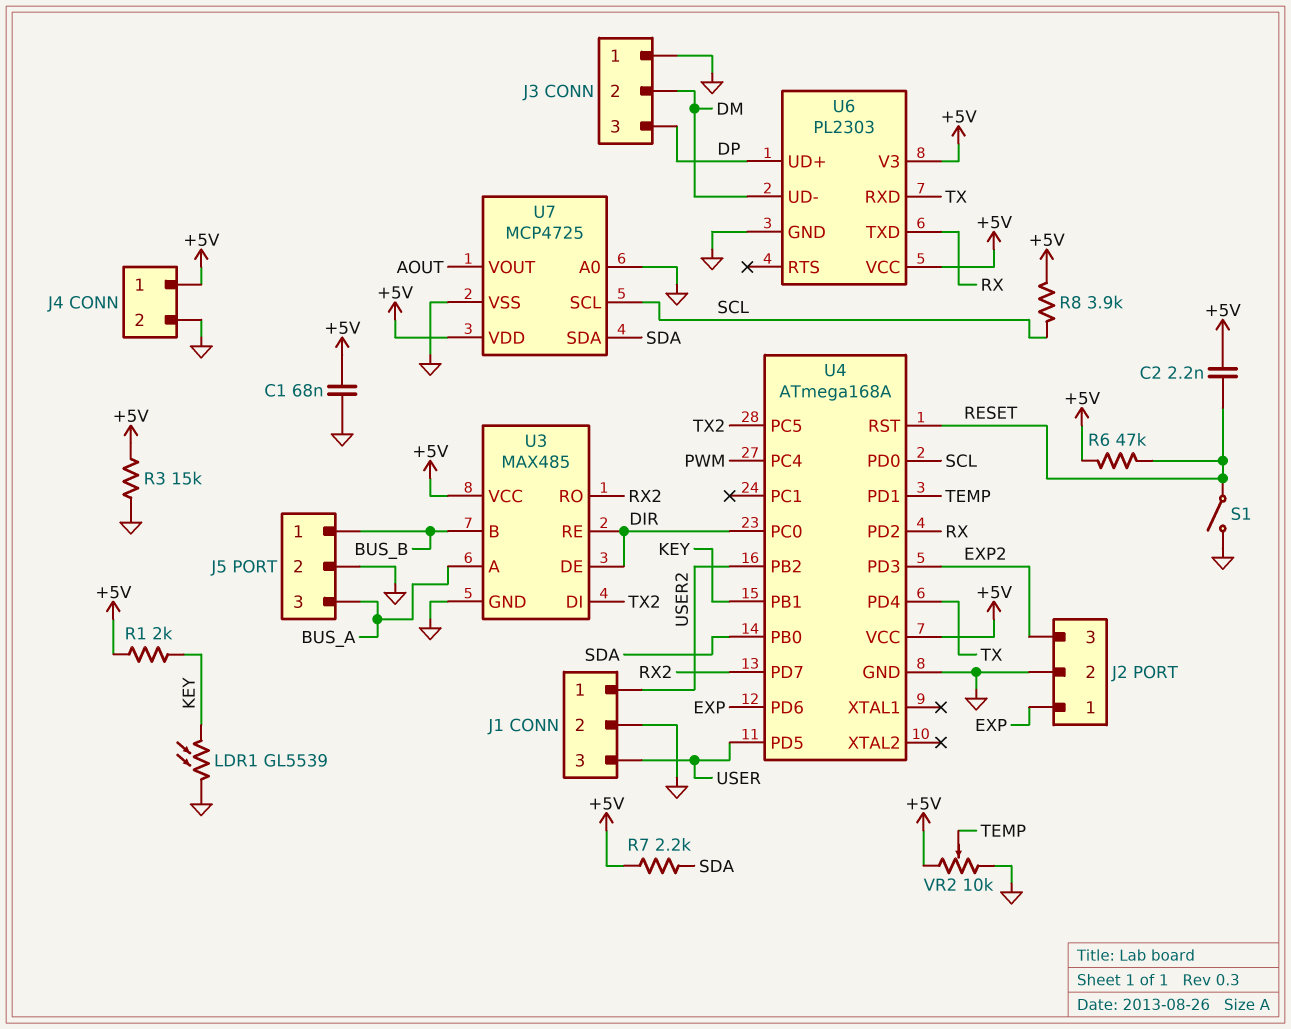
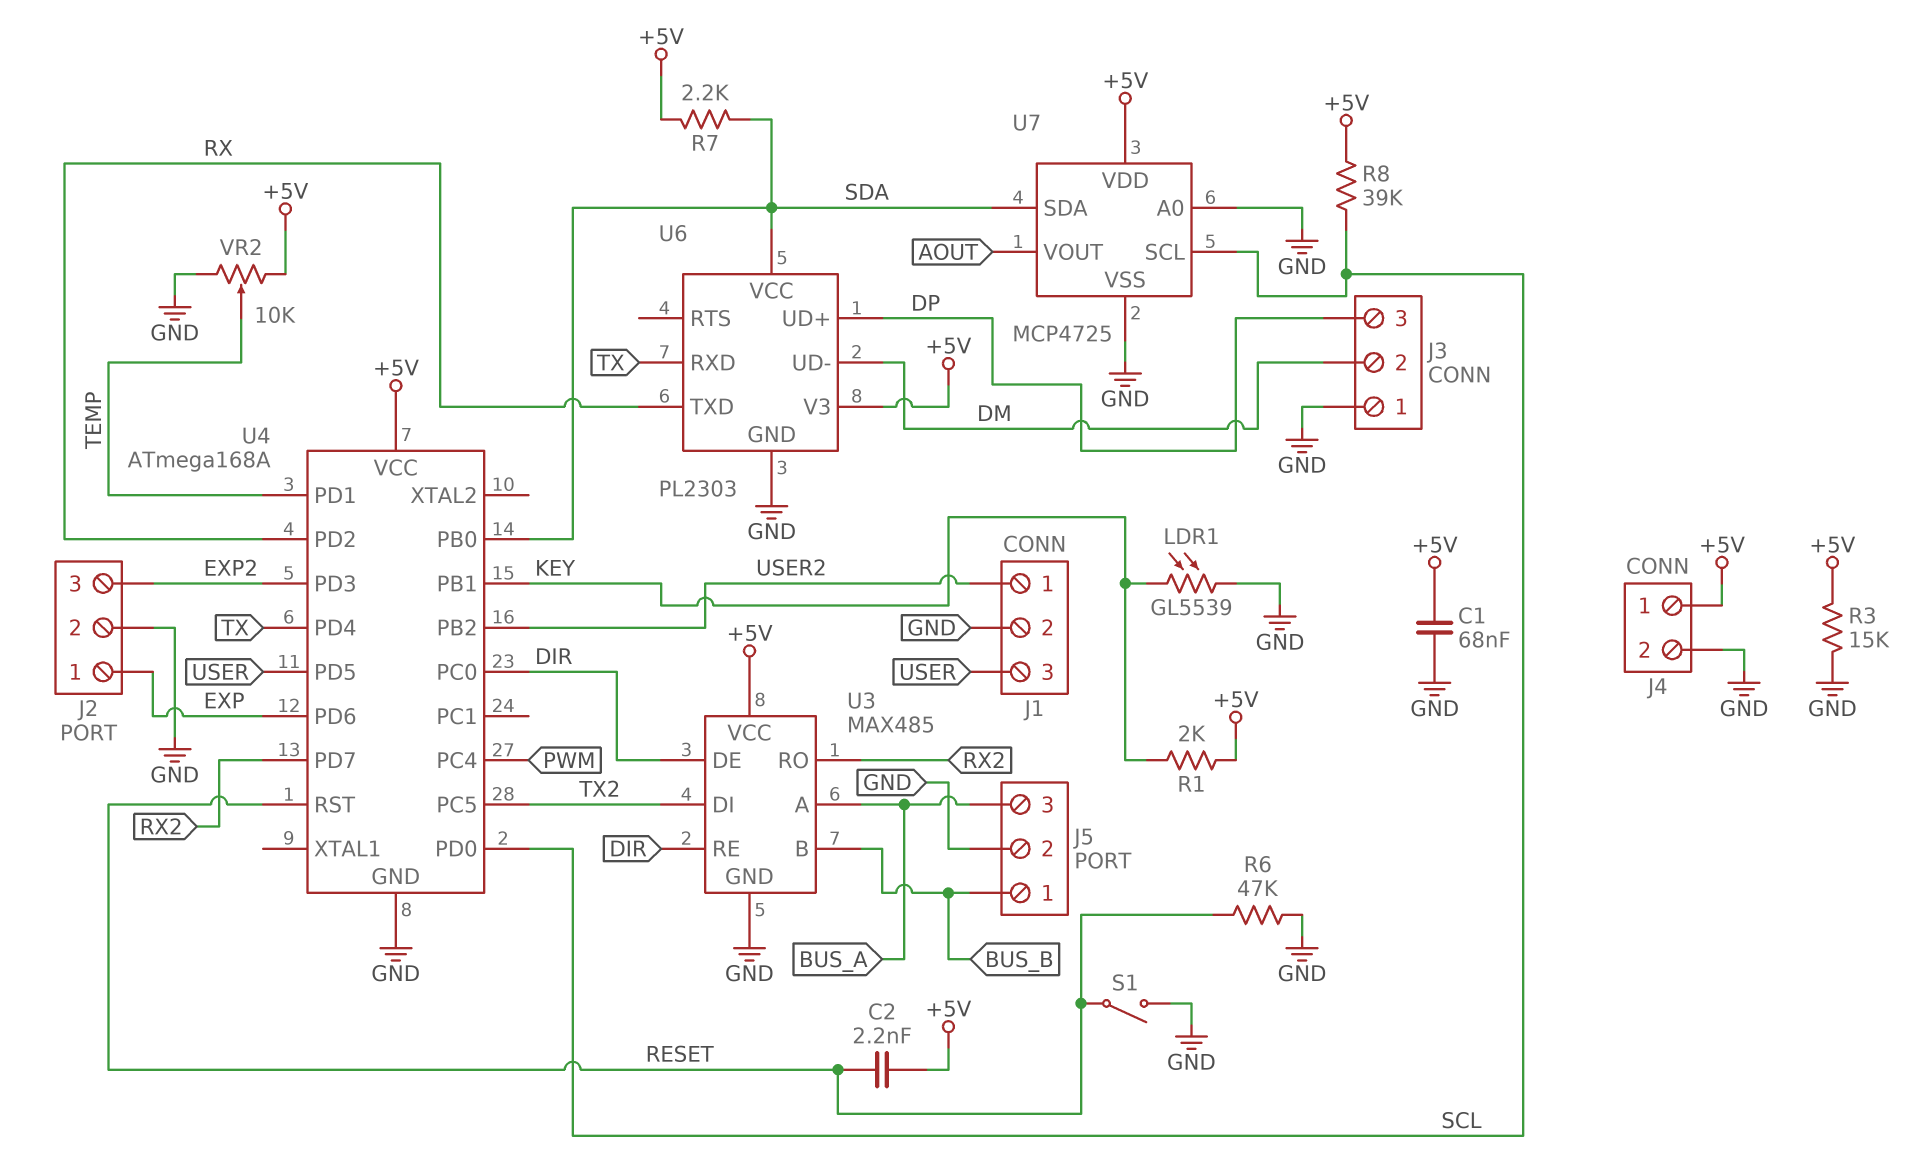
R6: 47k (+5V, RESET) -> 47k (GND, RESET)
R8: 3.9k (+5V, SCL) -> 39k (+5V, SCL)
U6 pin VCC: +5V -> SDA

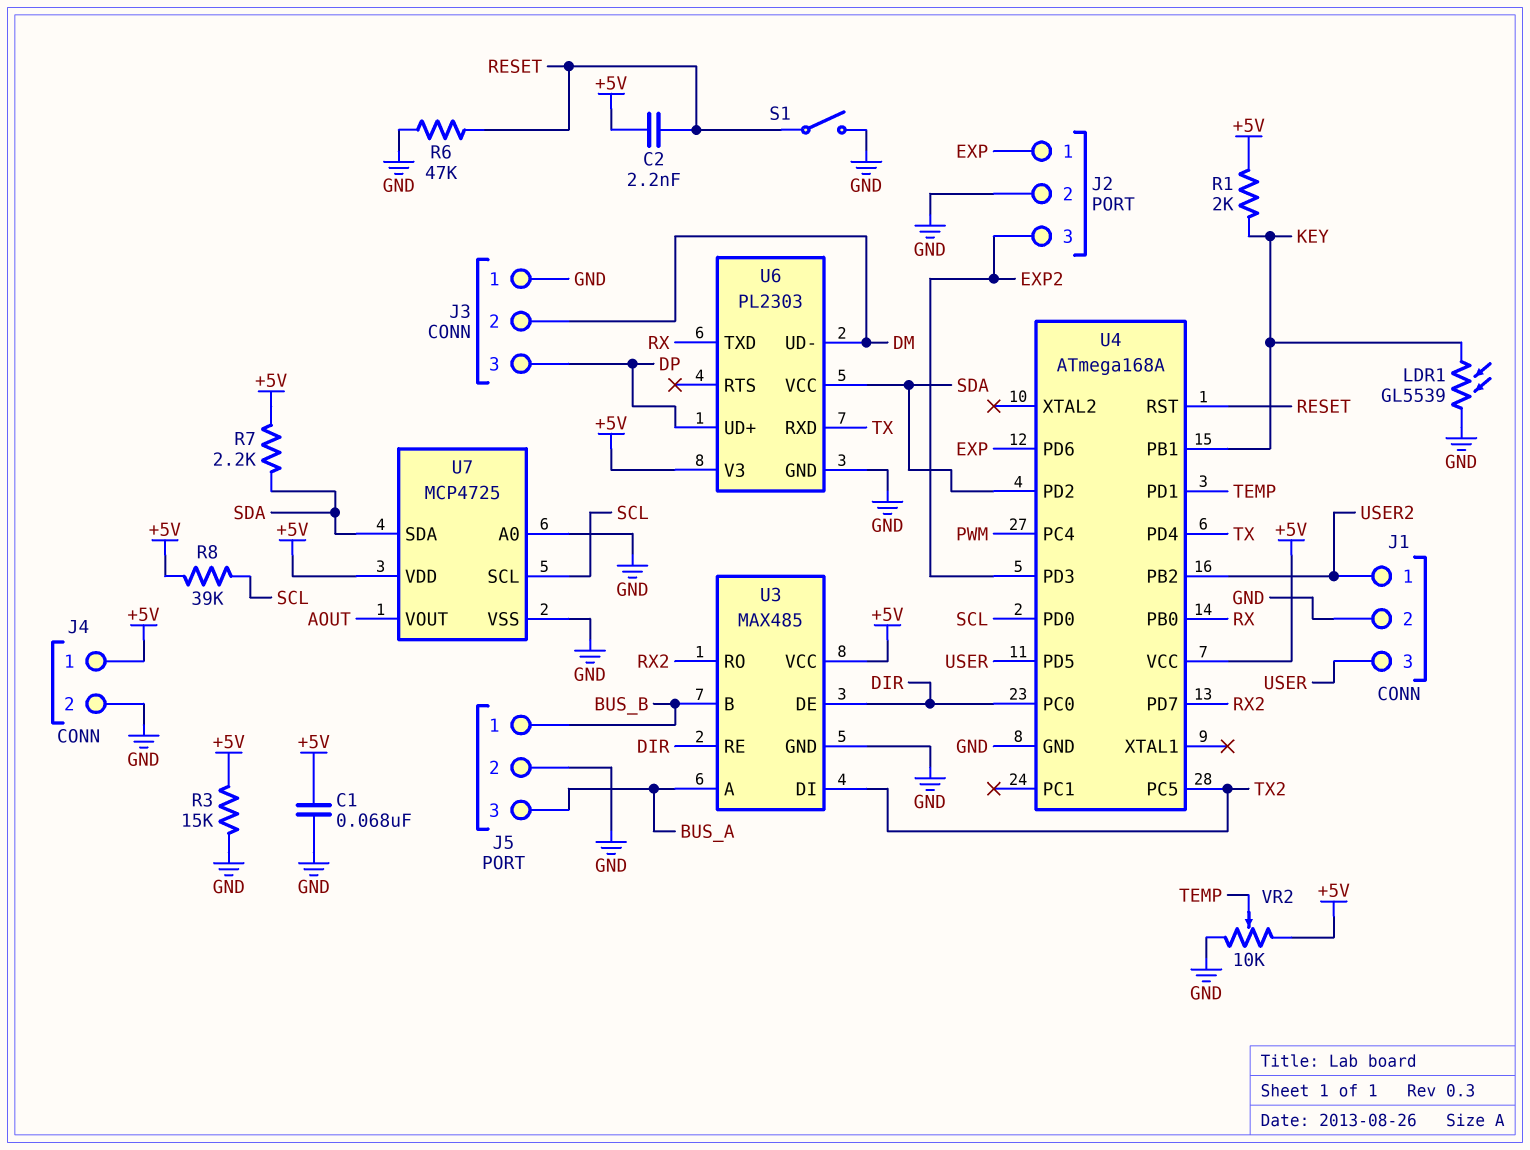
U4 pin PB0: SDA -> RX
U4 pin PD2: RX -> SDA

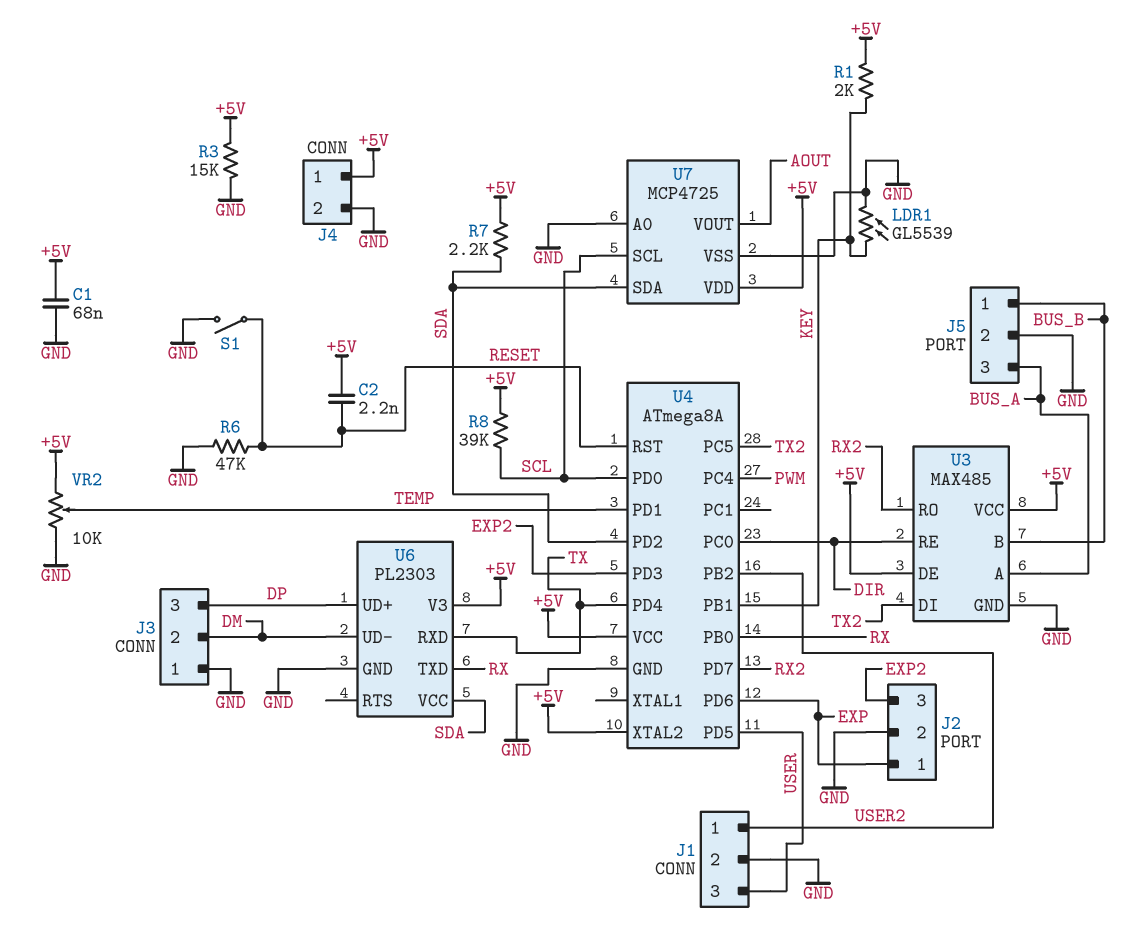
U3 pin DE: DIR -> +5V
U4: ATmega168A -> ATmega8A
U4 pin XTAL2: none -> +5V

